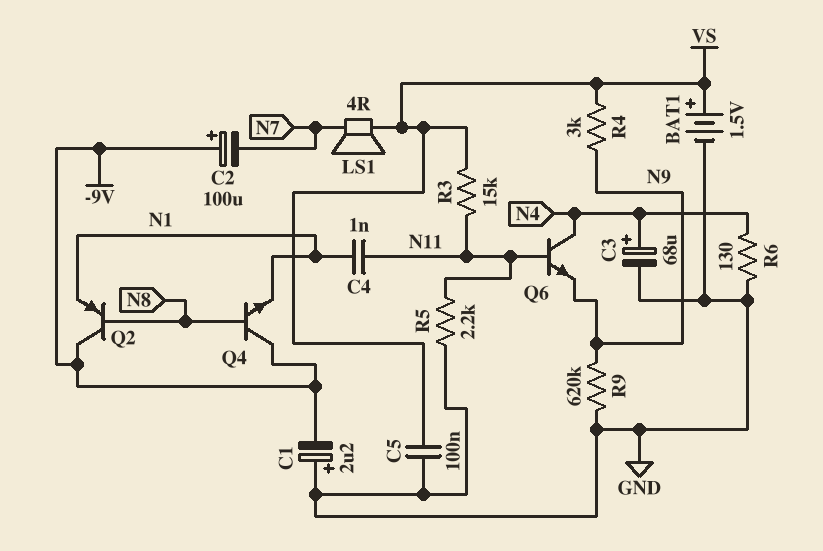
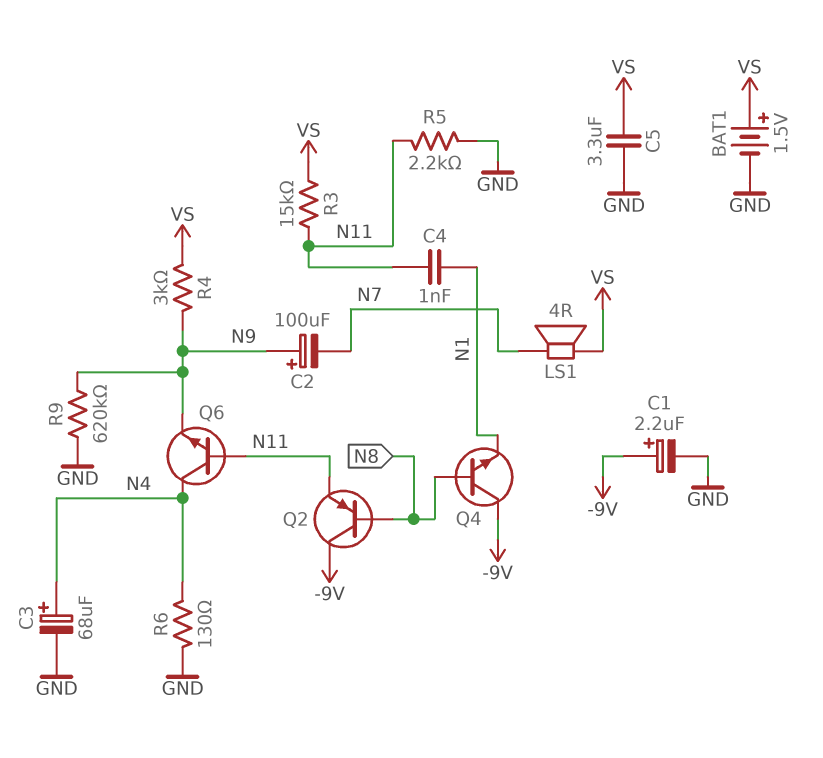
C1: 2.2uF (plus GND, minus -9V) -> 2.2uF (plus -9V, minus GND)
C2: 100uF (plus -9V, minus N7) -> 100uF (plus N9, minus N7)
C5: 100nF (GND, VS) -> 3.3uF (GND, VS)
Q2: PNP (B N8, C -9V, E N1) -> PNP (B N8, C -9V, E N11)

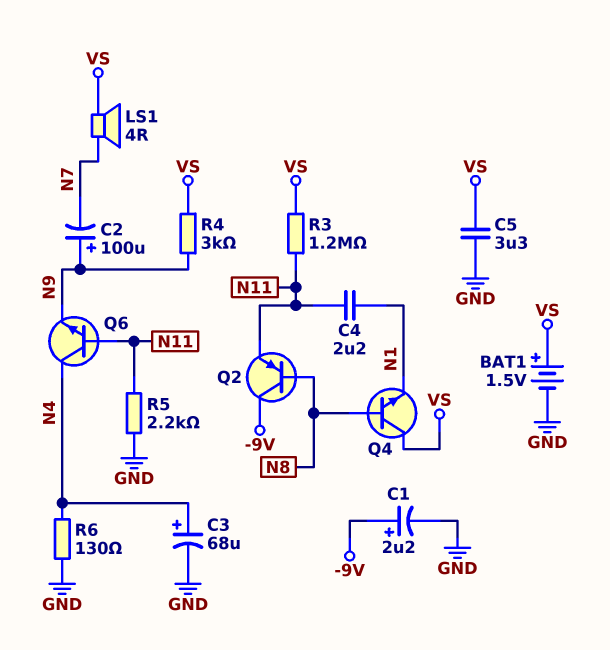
C4: 1nF (N1, N11) -> 2.2uF (N1, N11)
Q4: NPN (B N8, C -9V, E N1) -> NPN (B N8, C VS, E N1)
R3: 15k (N11, VS) -> 1.2M (N11, VS)
R9: 620k (GND, N9) -> none

